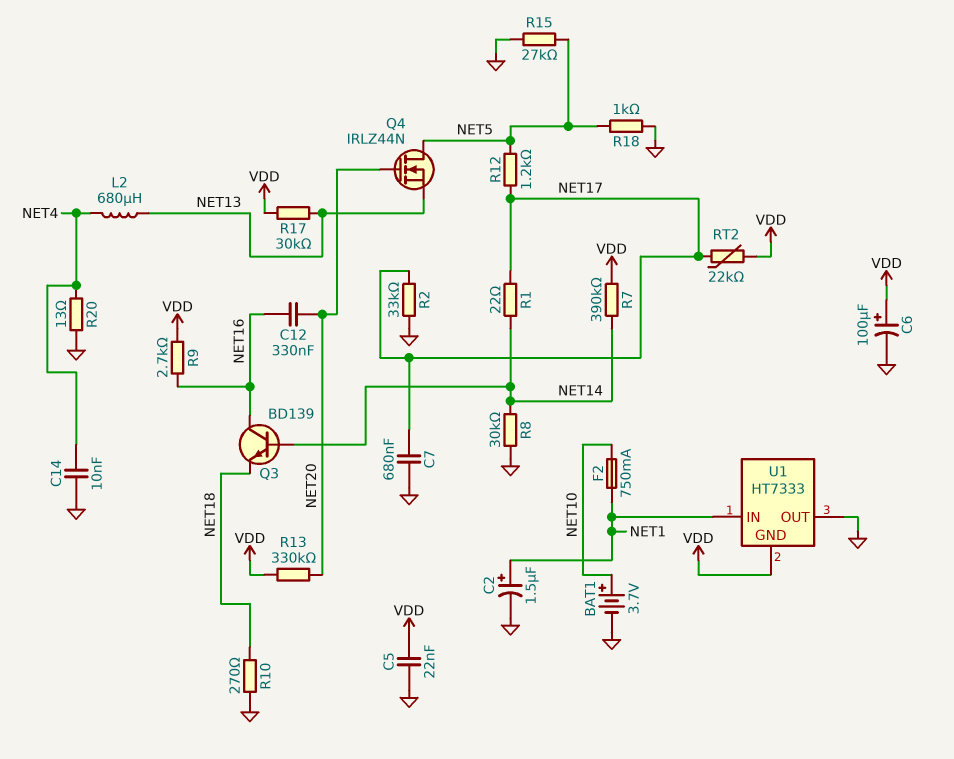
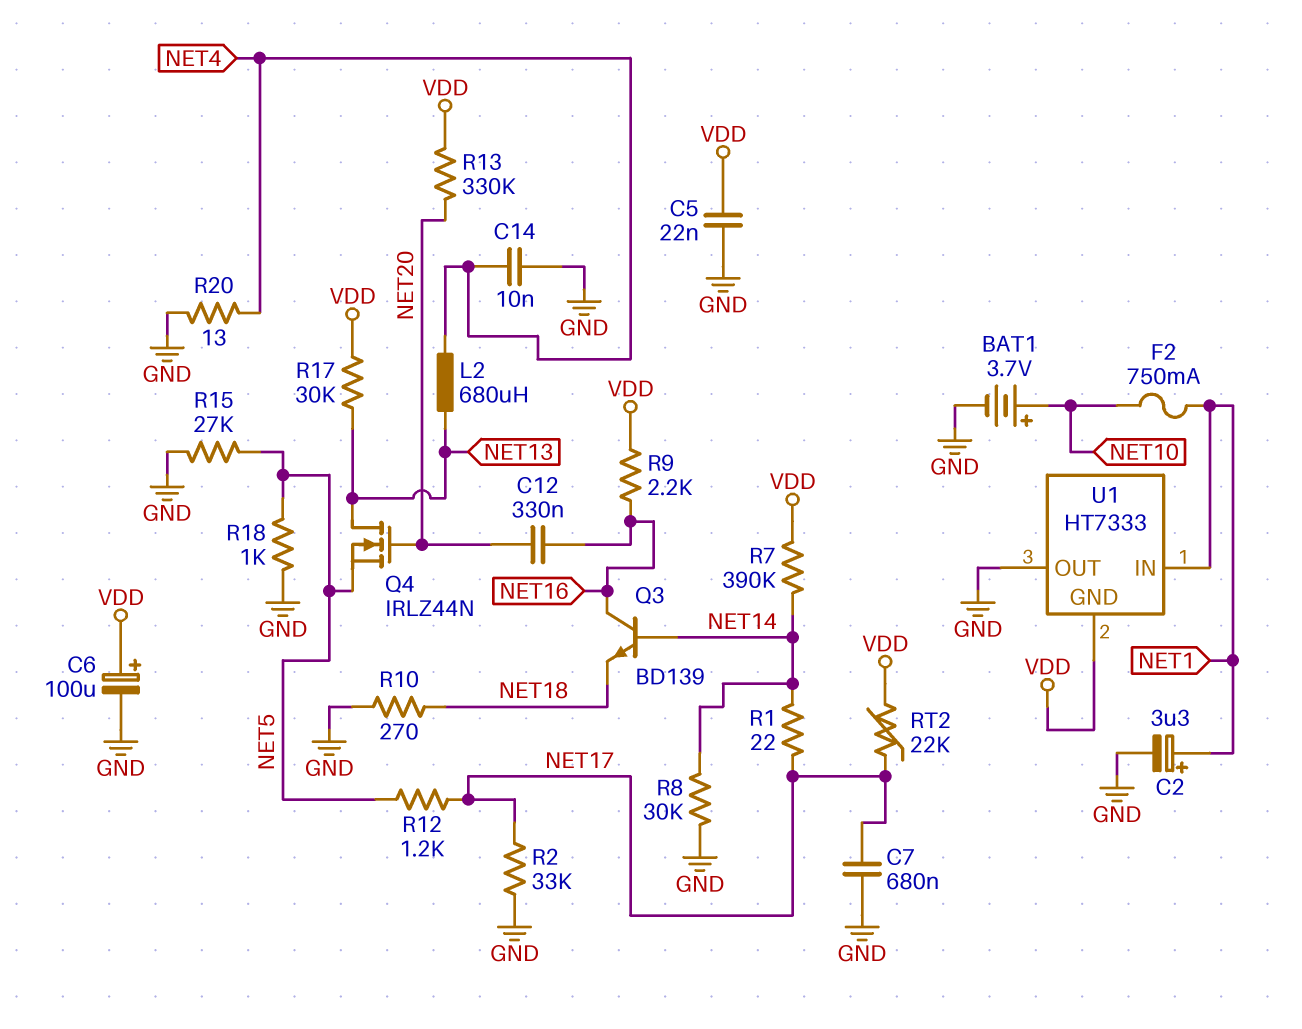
C2: 1.5uF (plus NET1, minus GND) -> 3.3uF (plus NET1, minus GND)
Q4: NMOS IRLZ44N (G NET20, D NET5, S NET13) -> NMOS IRLZ44N (G NET20, D NET13, S NET5)
R9: 2.7k (NET16, VDD) -> 2.2k (NET16, VDD)

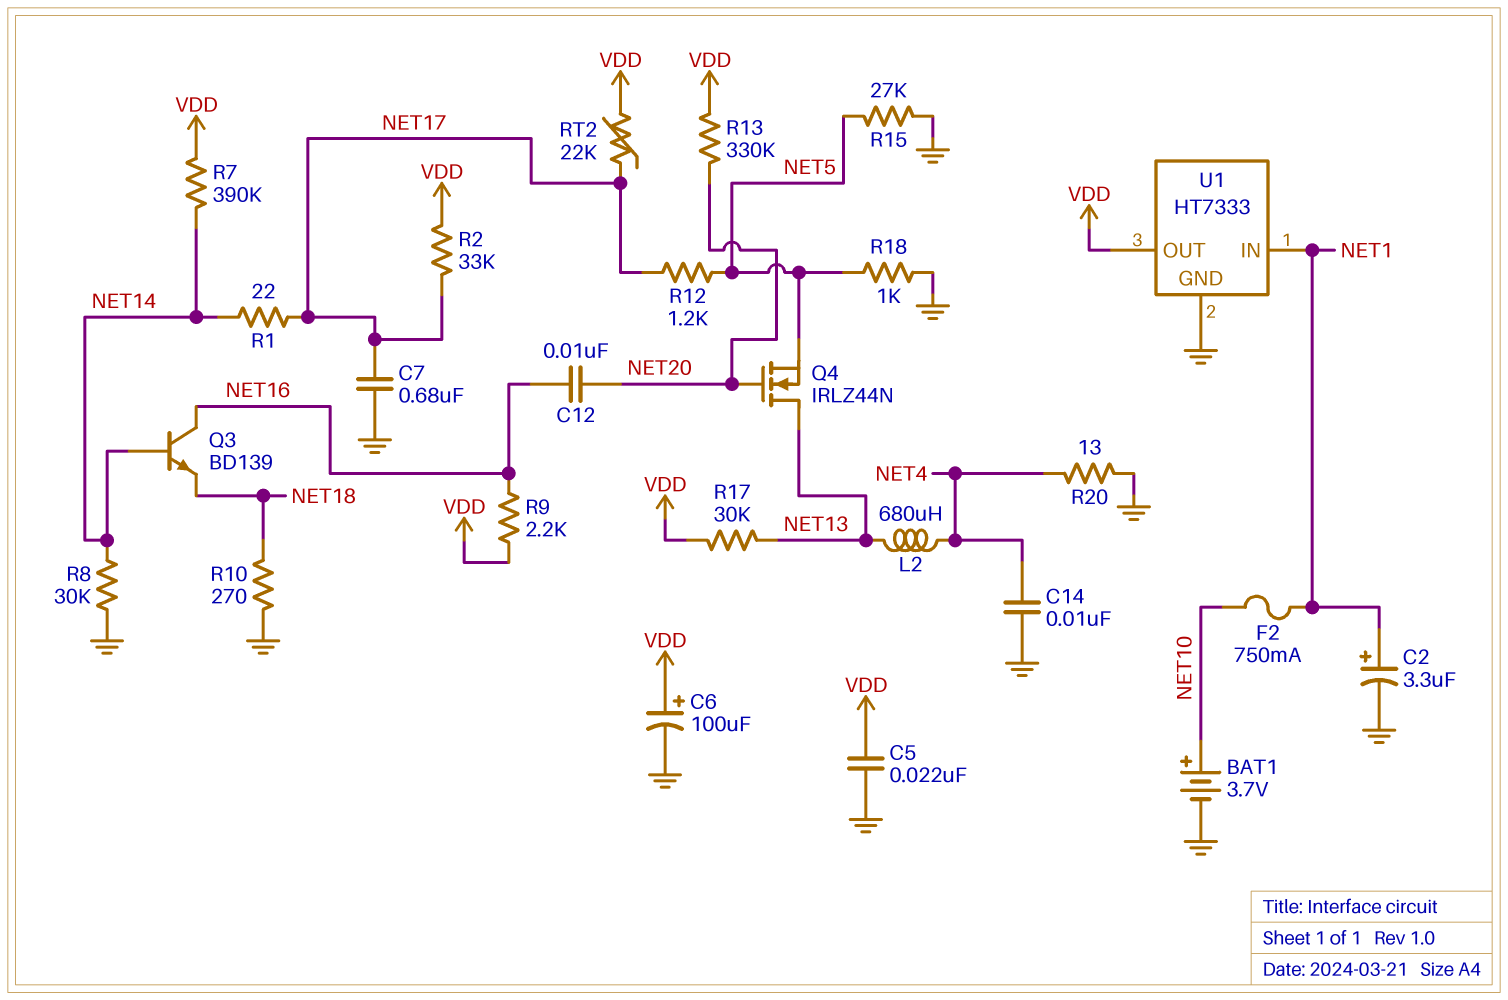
C12: 330nF (NET16, NET20) -> 10nF (NET16, NET20)
R2: 33k (GND, NET17) -> 33k (NET17, VDD)
U1 pin GND: VDD -> GND
U1 pin OUT: GND -> VDD

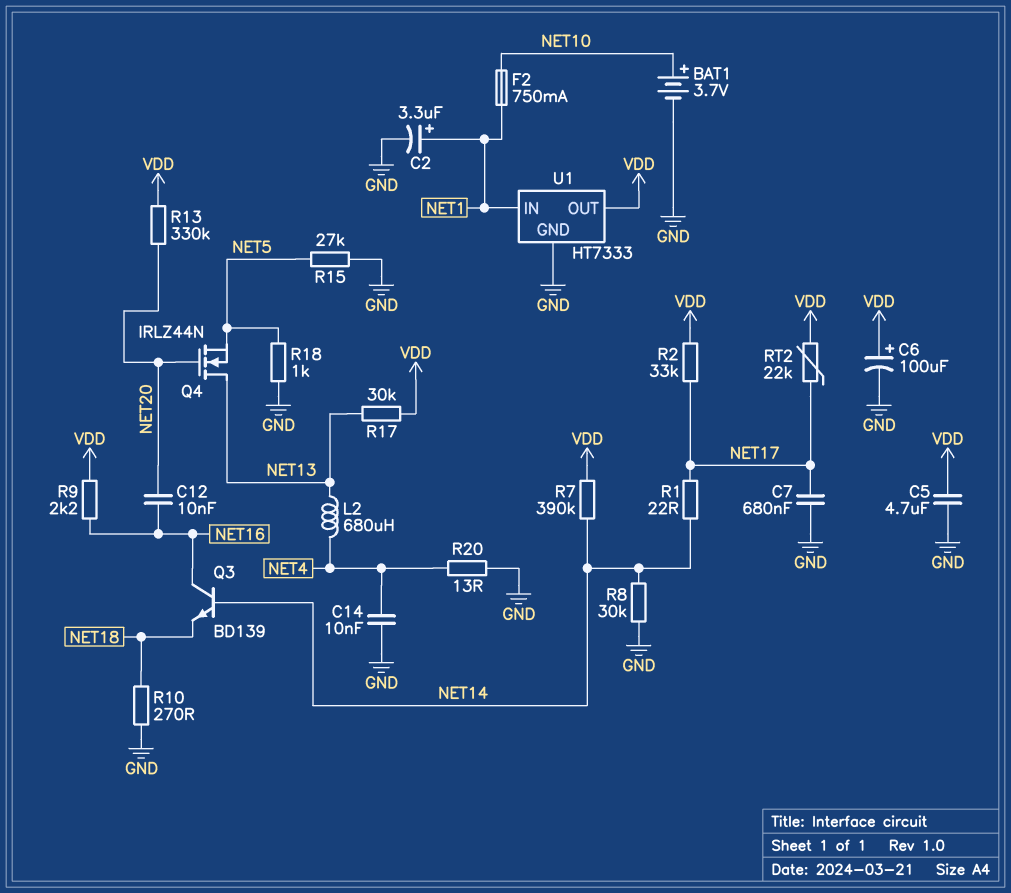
C5: 22nF (GND, VDD) -> 4.7uF (GND, VDD)
R12: 1.2k (NET5, NET17) -> none

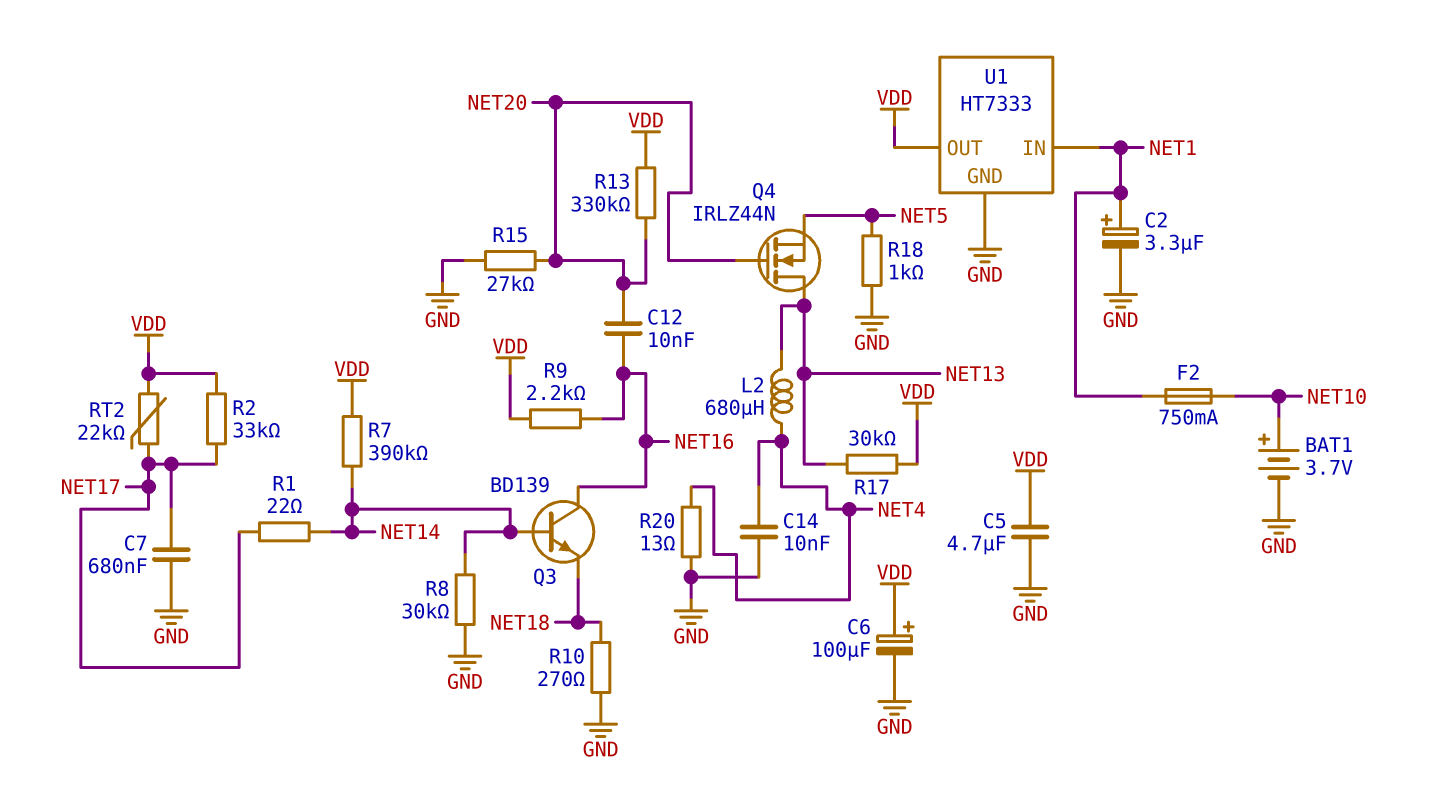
R15: 27k (GND, NET5) -> 27k (GND, NET20)

